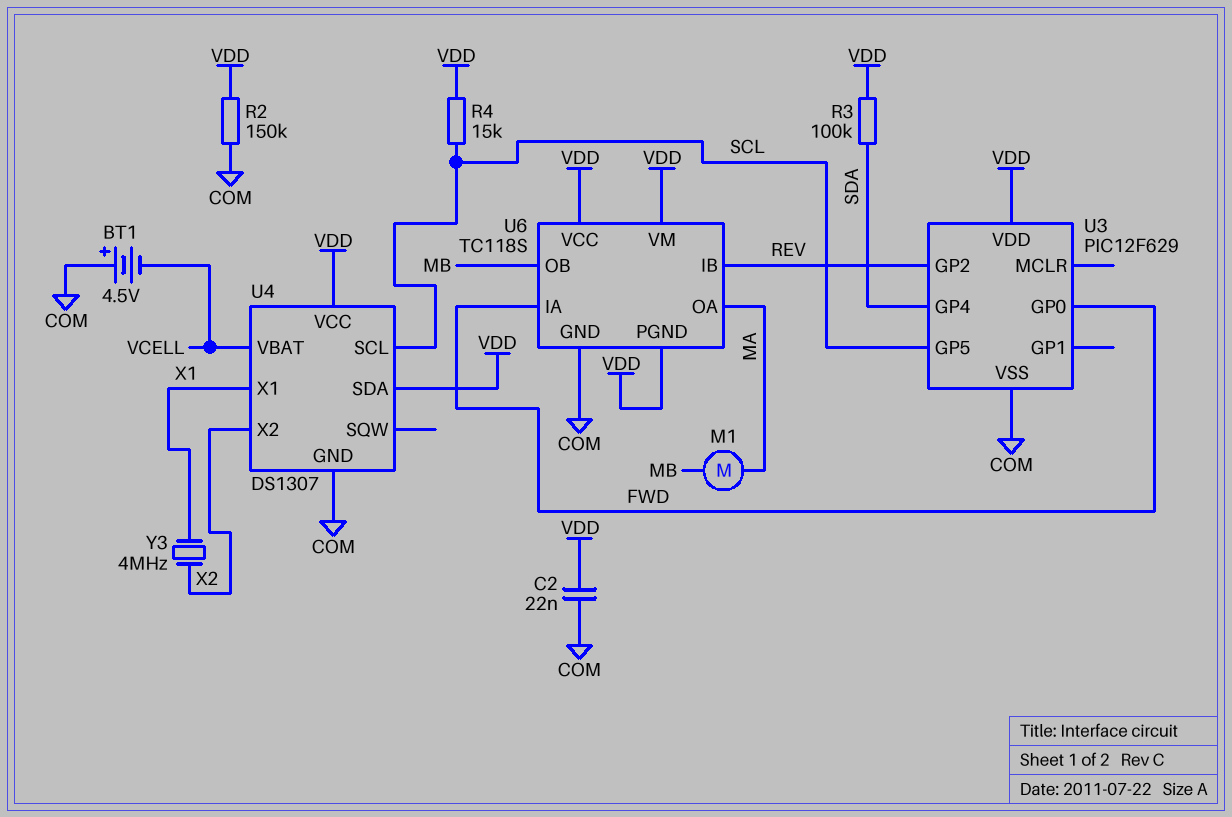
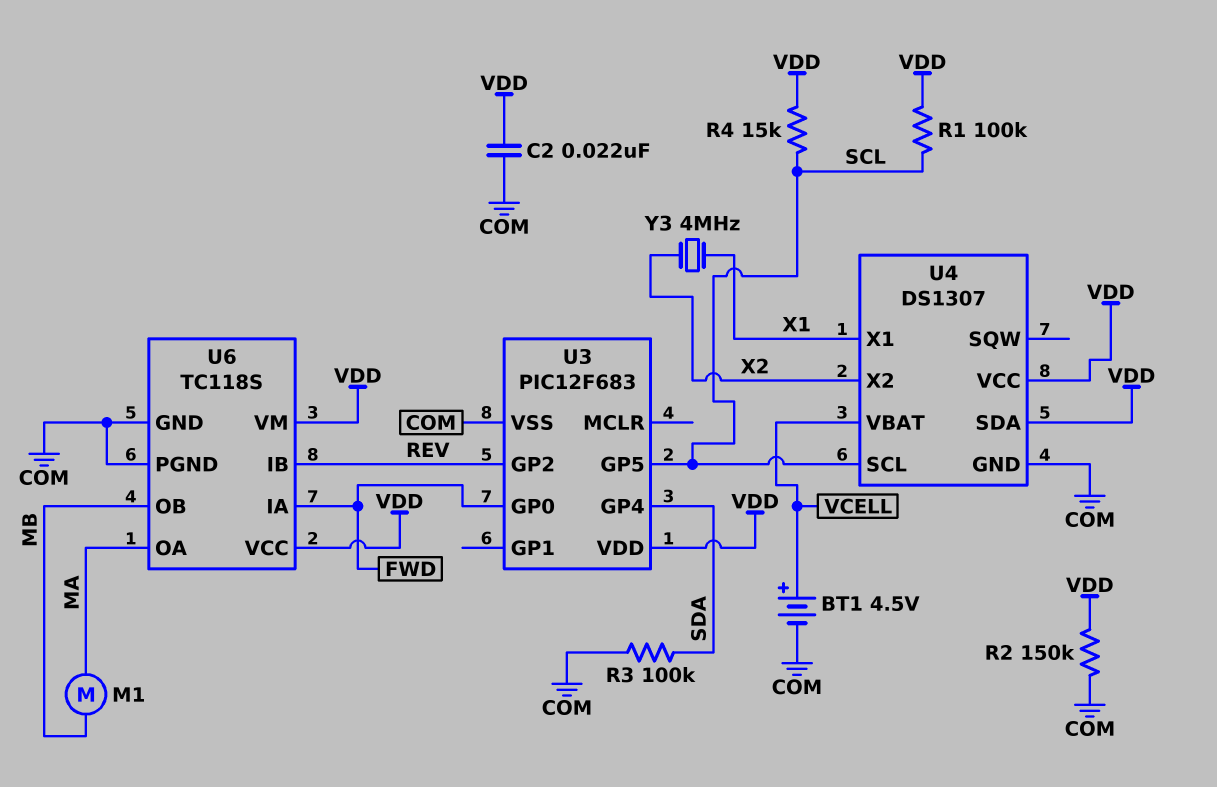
BT1: 4.5V (plus COM, minus VCELL) -> 4.5V (plus VCELL, minus COM)
R1: none -> 100k (SCL, VDD)
R3: 100k (SDA, VDD) -> 100k (COM, SDA)
U3: PIC12F629 -> PIC12F683
U6 pin PGND: VDD -> COM

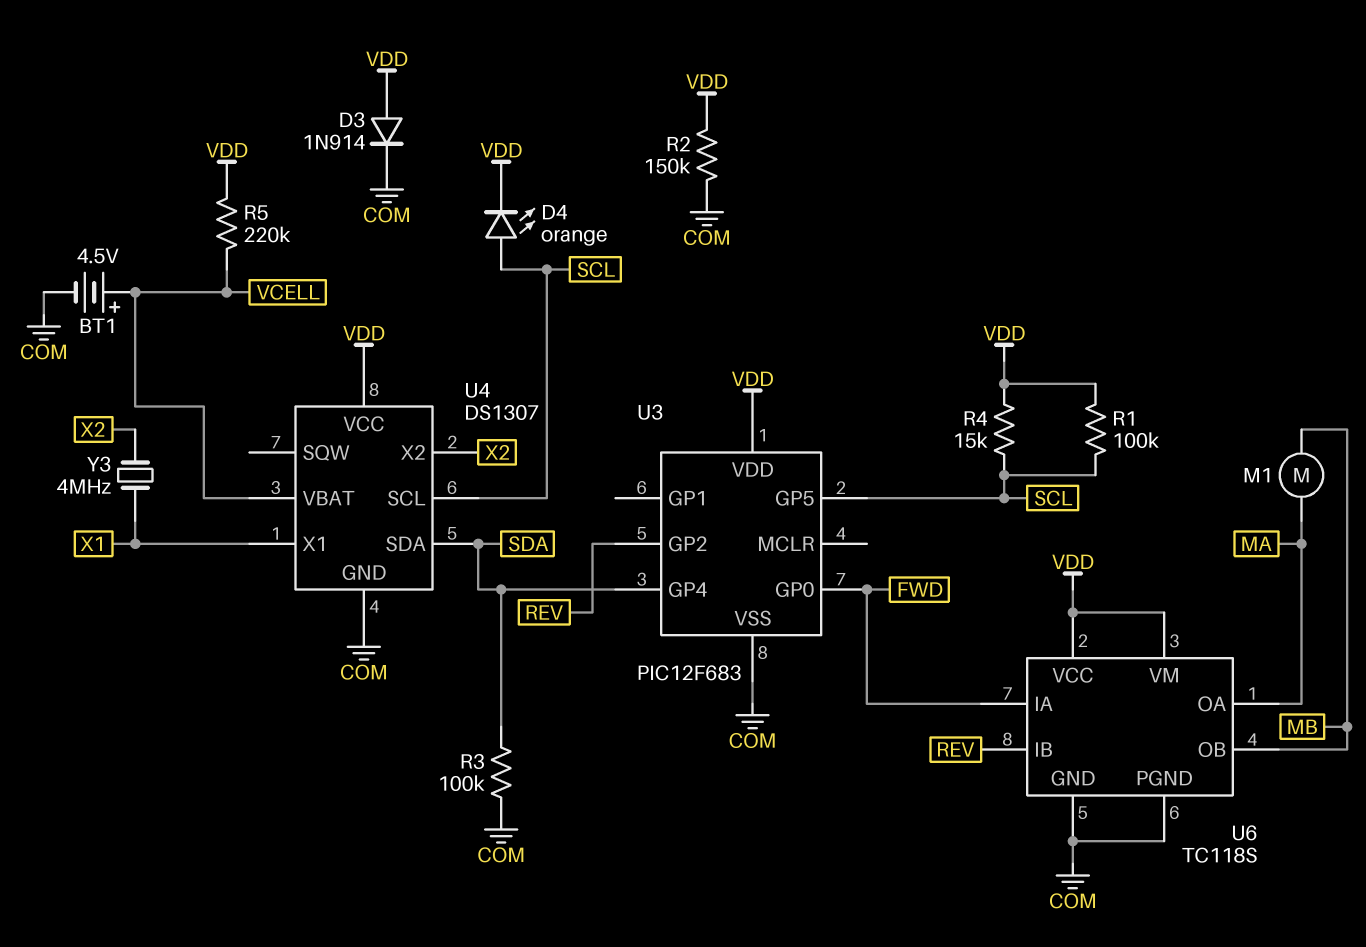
C2: 22nF (COM, VDD) -> none
D3: none -> diode 1N914 (A VDD, K COM)
D4: none -> LED orange (A SCL, K VDD)
R5: none -> 220k (VCELL, VDD)
U4 pin SDA: VDD -> SDA

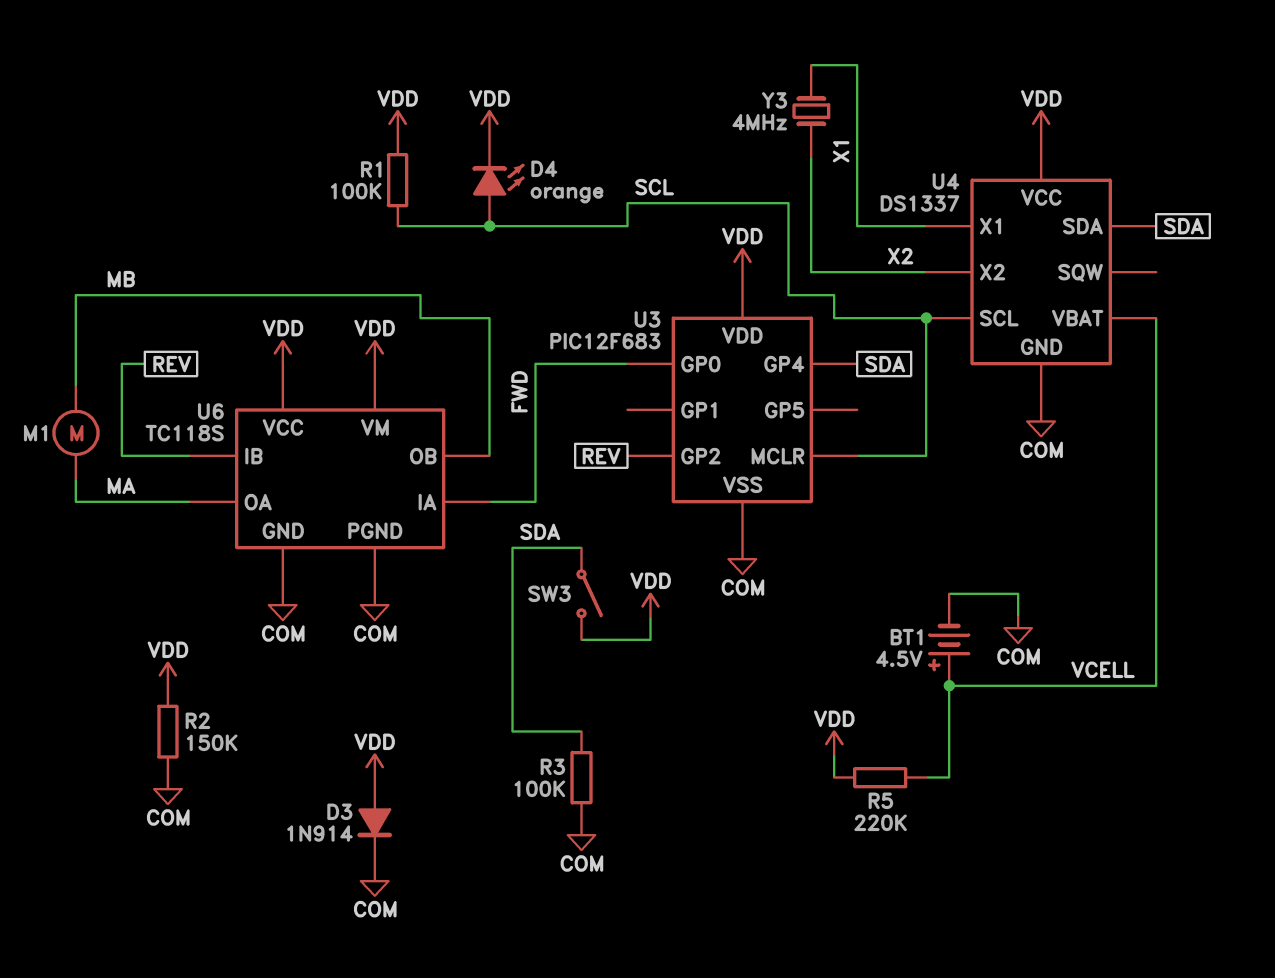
R4: 15k (SCL, VDD) -> none
SW3: none -> switch (SDA, VDD)
U3 pin GP5: SCL -> none
U3 pin MCLR: none -> SCL
U4: DS1307 -> DS1337

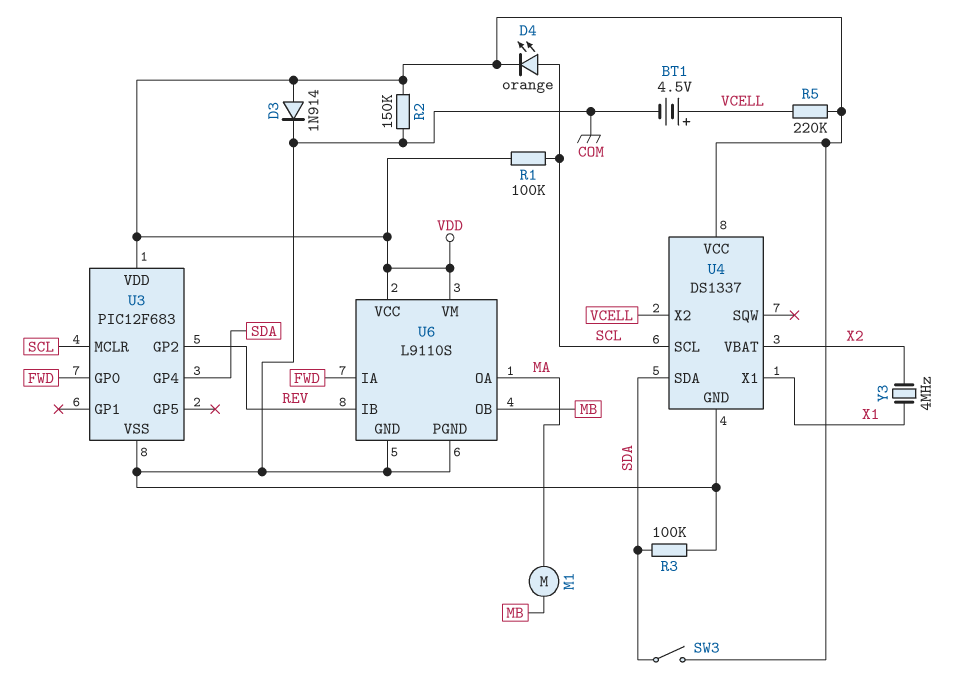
U4 pin VBAT: VCELL -> X2
U4 pin X2: X2 -> VCELL
U6: TC118S -> L9110S

